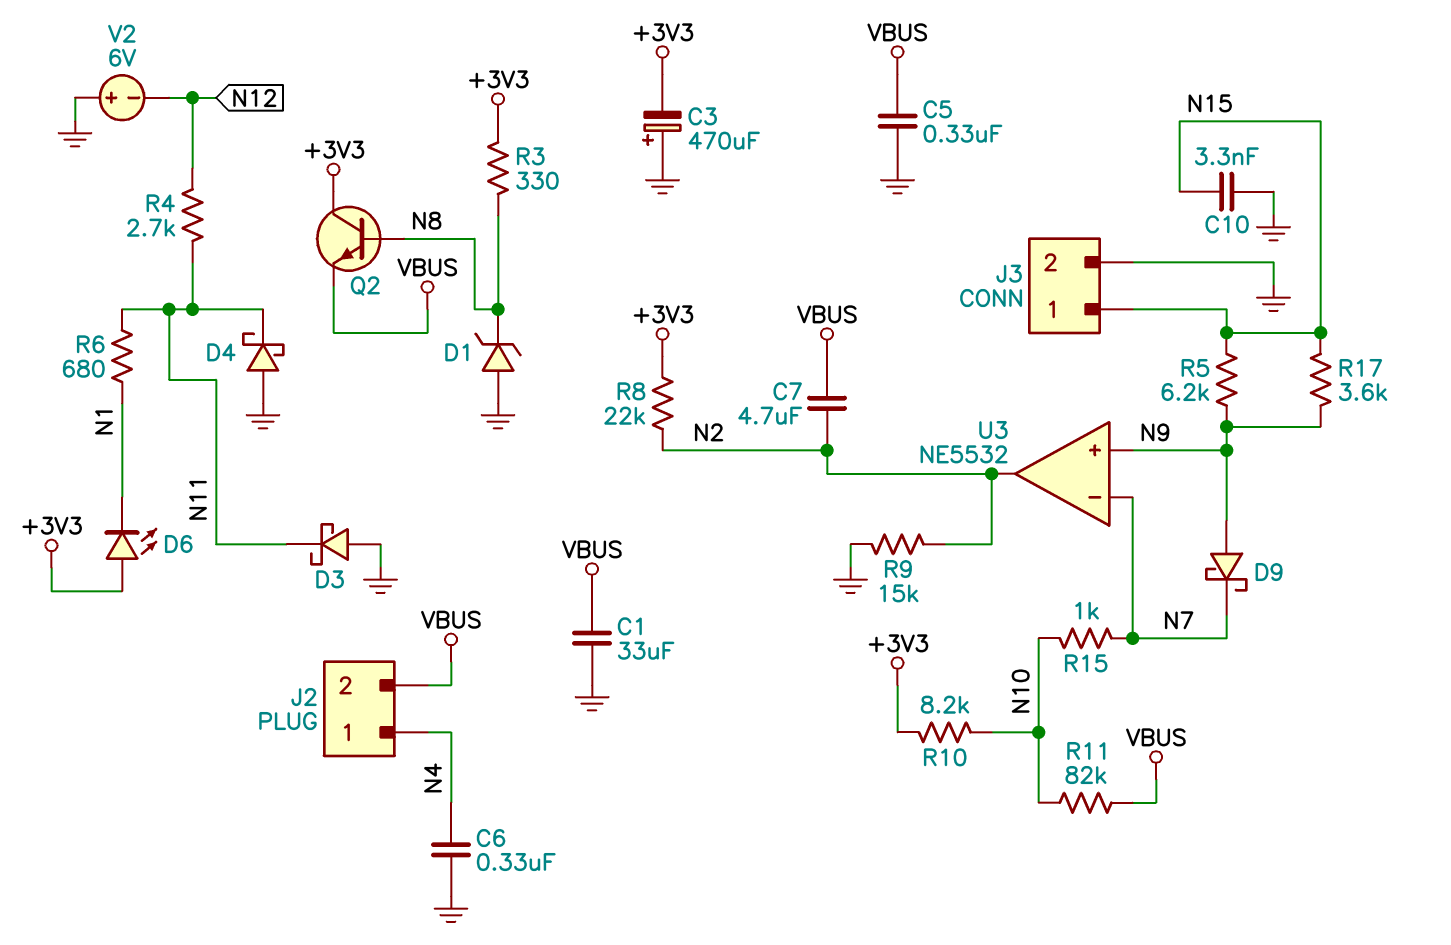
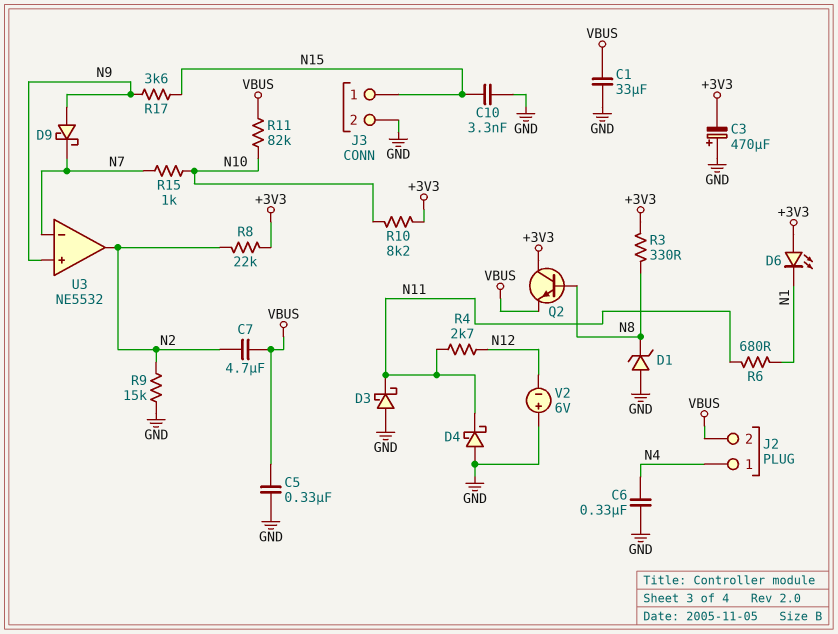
R5: 6.2k (N9, N15) -> none

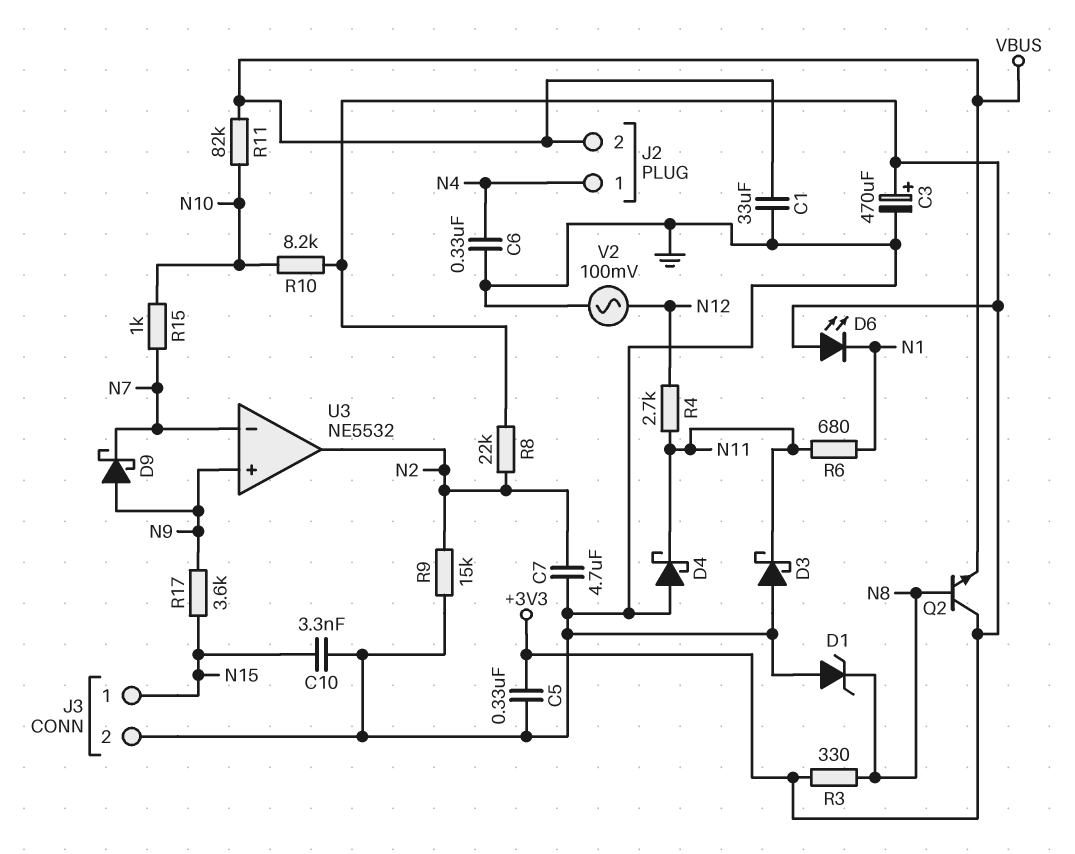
C3: 470uF (plus GND, minus +3V3) -> 470uF (plus +3V3, minus GND)
C5: 330nF (GND, VBUS) -> 330nF (+3V3, GND)
C7: 4.7uF (N2, VBUS) -> 4.7uF (GND, N2)
V2: 6V (plus GND, minus N12) -> AC 100mV (GND, N12)

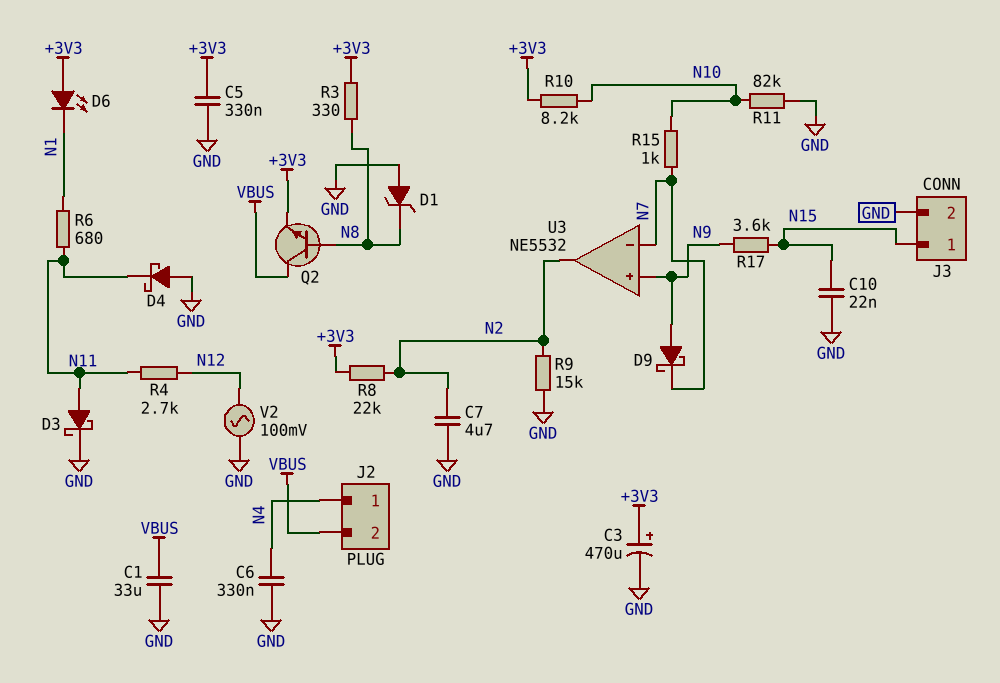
C10: 3.3nF (GND, N15) -> 22nF (GND, N15)
D3: schottky (A GND, K N11) -> schottky (A N11, K GND)
Q2: NPN (B N8, C +3V3, E VBUS) -> NPN (B N8, C VBUS, E +3V3)
R11: 82k (N10, VBUS) -> 82k (GND, N10)

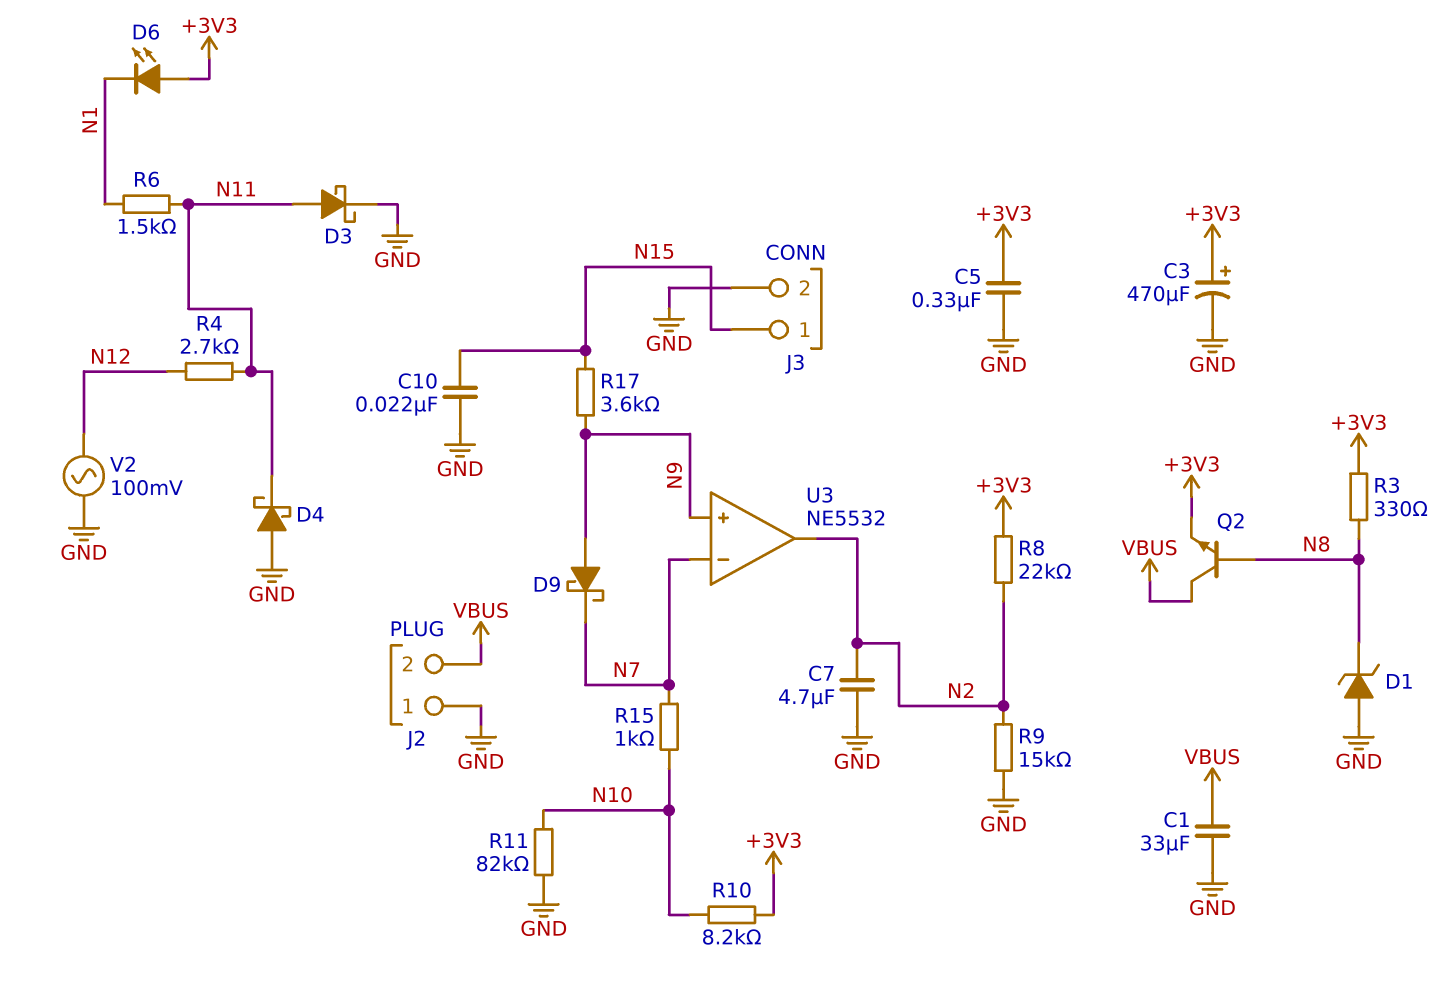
C6: 330nF (GND, N4) -> none
J2 pin 1: N4 -> GND
R6: 680 (N1, N11) -> 1.5k (N1, N11)

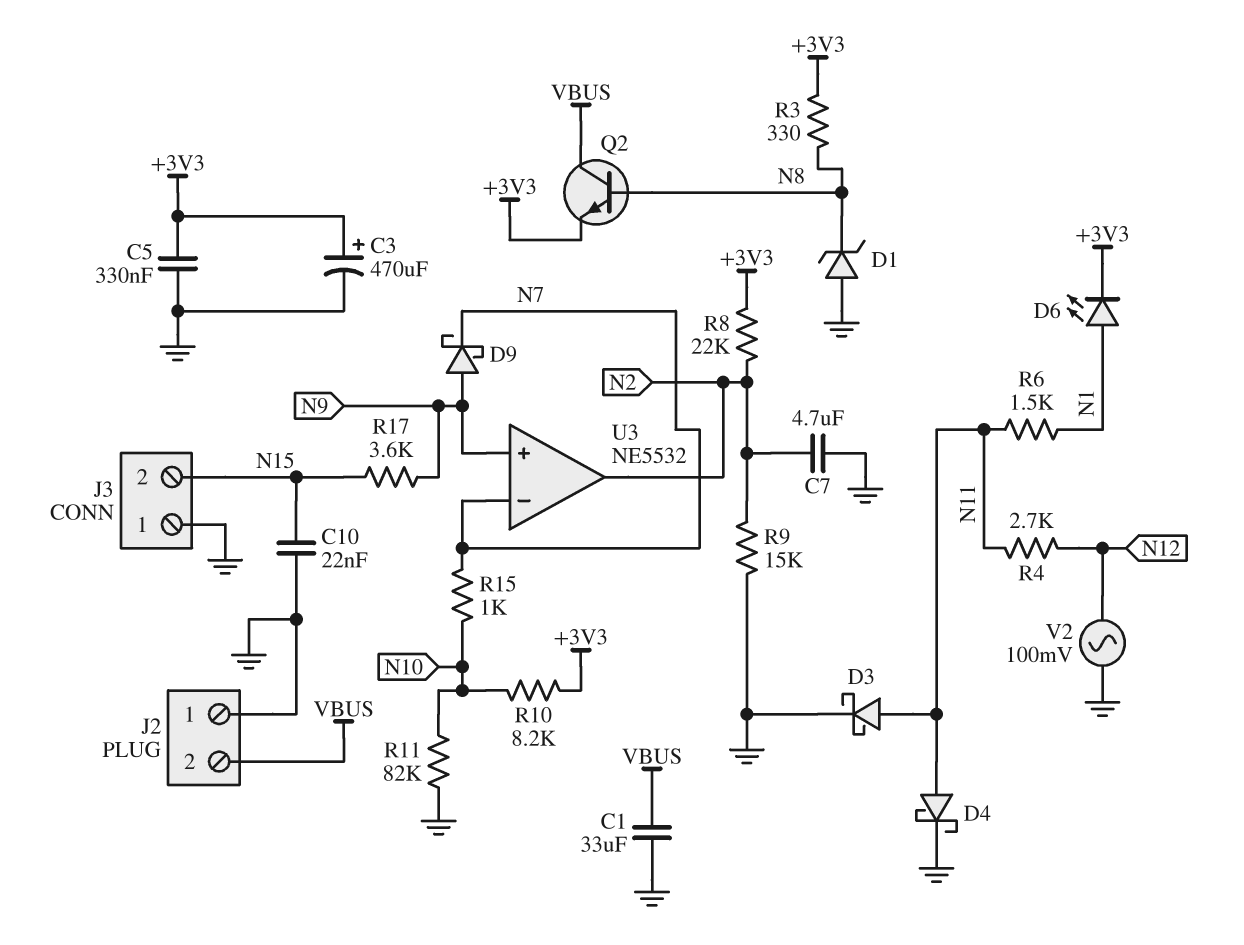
D4: schottky (A GND, K N11) -> schottky (A N11, K GND)
D6: LED (A +3V3, K N1) -> LED (A N1, K +3V3)
J3 pin 1: N15 -> GND
J3 pin 2: GND -> N15

